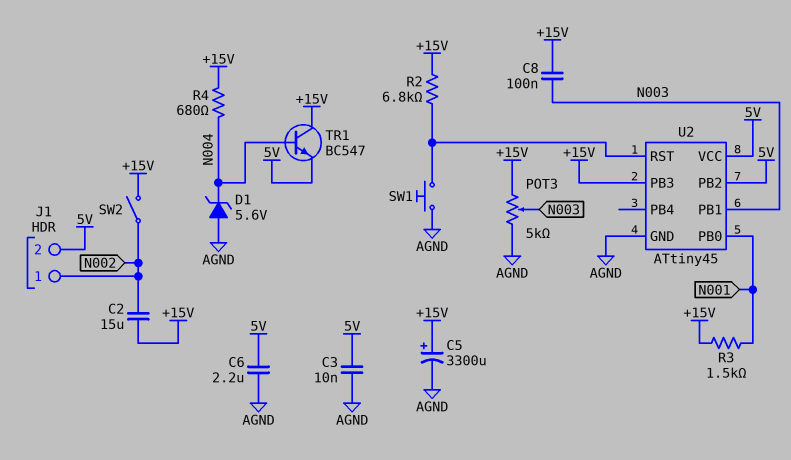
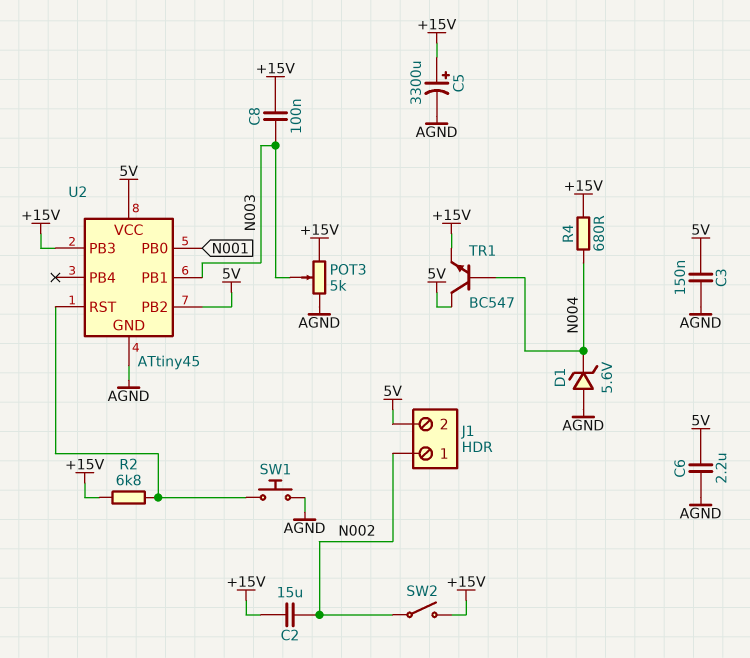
C3: 10nF (5V, AGND) -> 150nF (5V, AGND)
R3: 1.5k (+15V, N001) -> none
TR1: NPN BC547 (B N004, C +15V, E 5V) -> NPN BC547 (B N004, C 5V, E +15V)

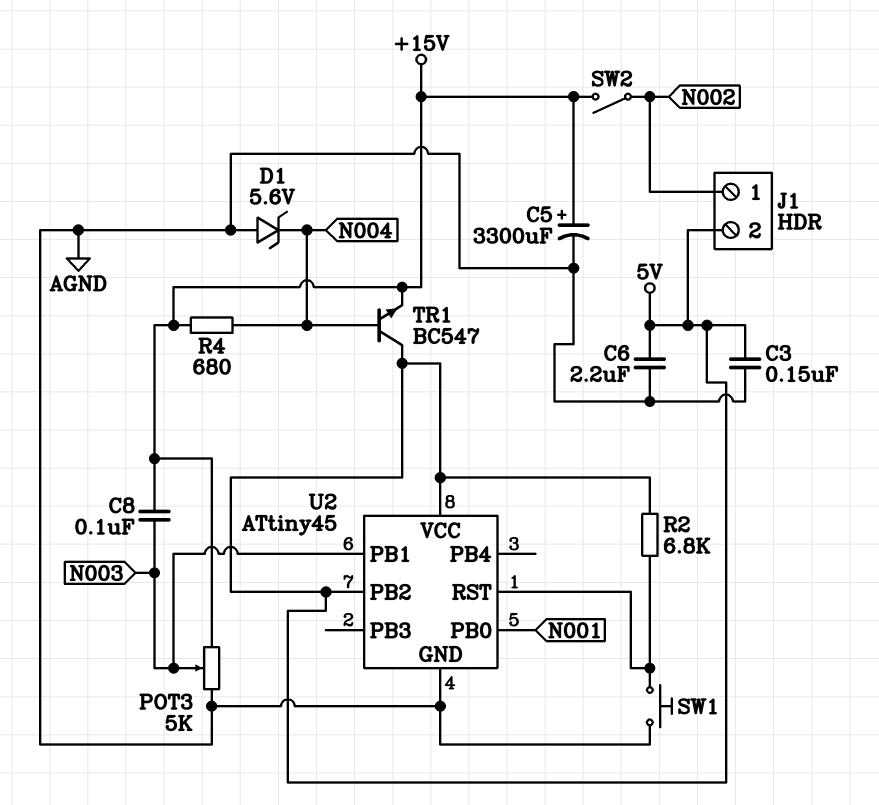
C2: 15uF (+15V, N002) -> none
R2: 6.8k (+15V, U2/RST) -> 6.8k (5V, U2/RST)
U2 pin PB3: +15V -> none

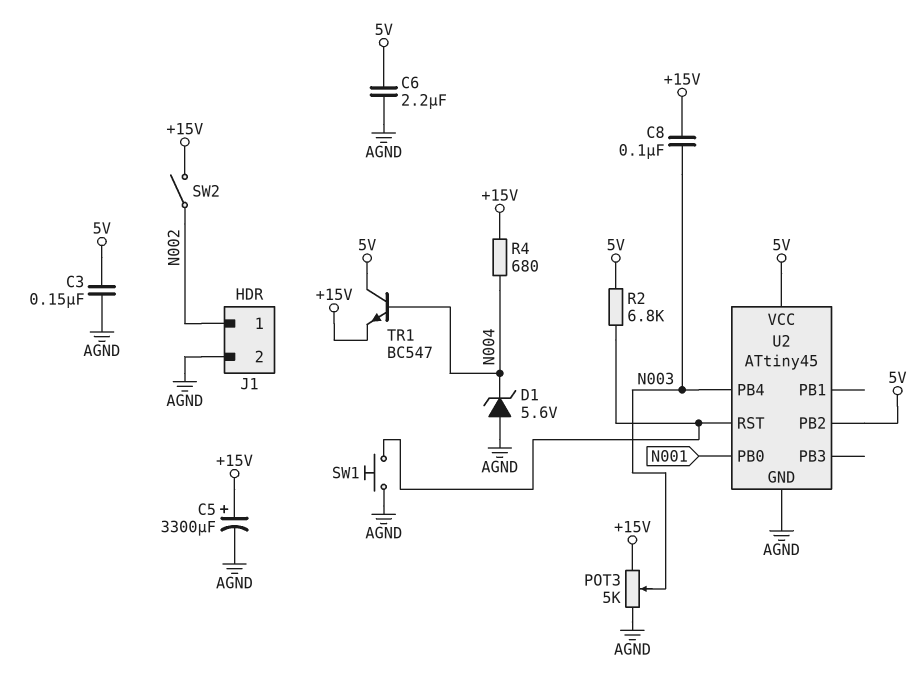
J1 pin 2: 5V -> AGND
U2 pin PB1: N003 -> none
U2 pin PB4: none -> N003

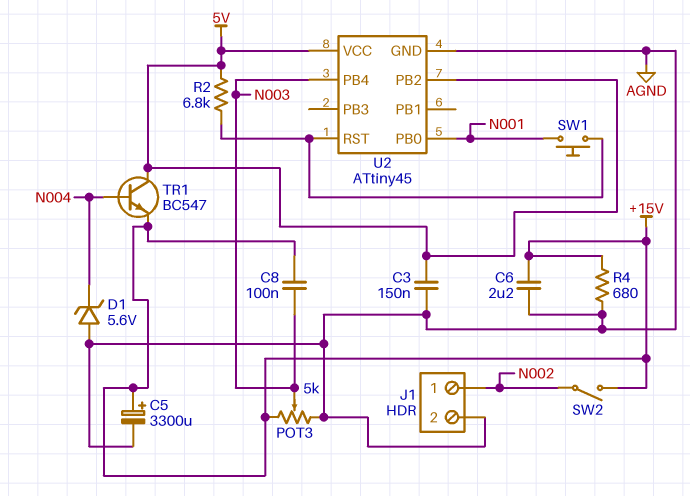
C6: 2.2uF (5V, AGND) -> 2.2uF (+15V, AGND)
R4: 680 (+15V, N004) -> 680 (+15V, AGND)
SW1: button (AGND, U2/RST) -> button (N001, U2/RST)

